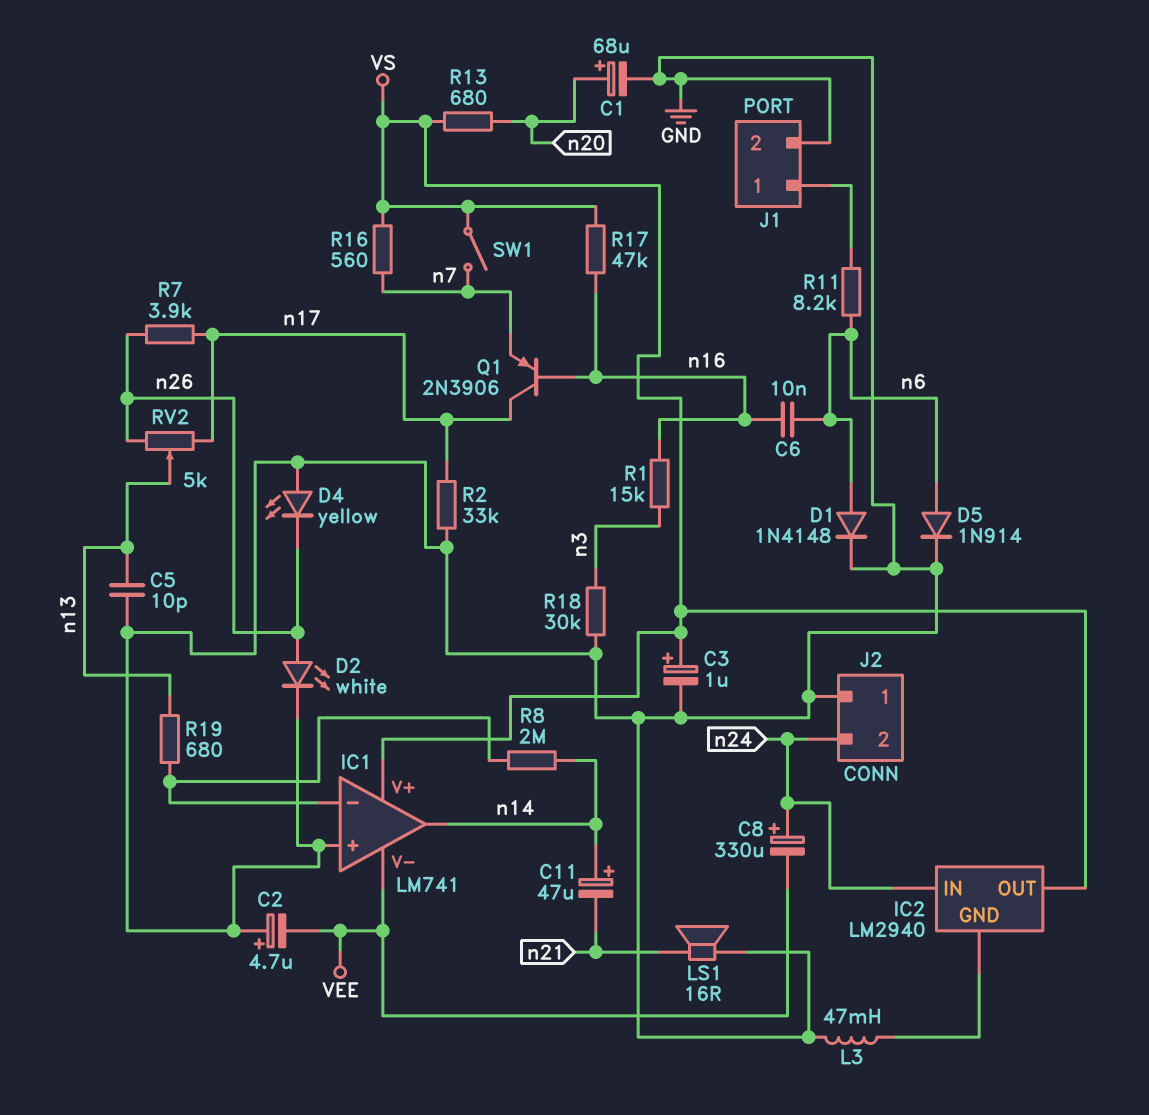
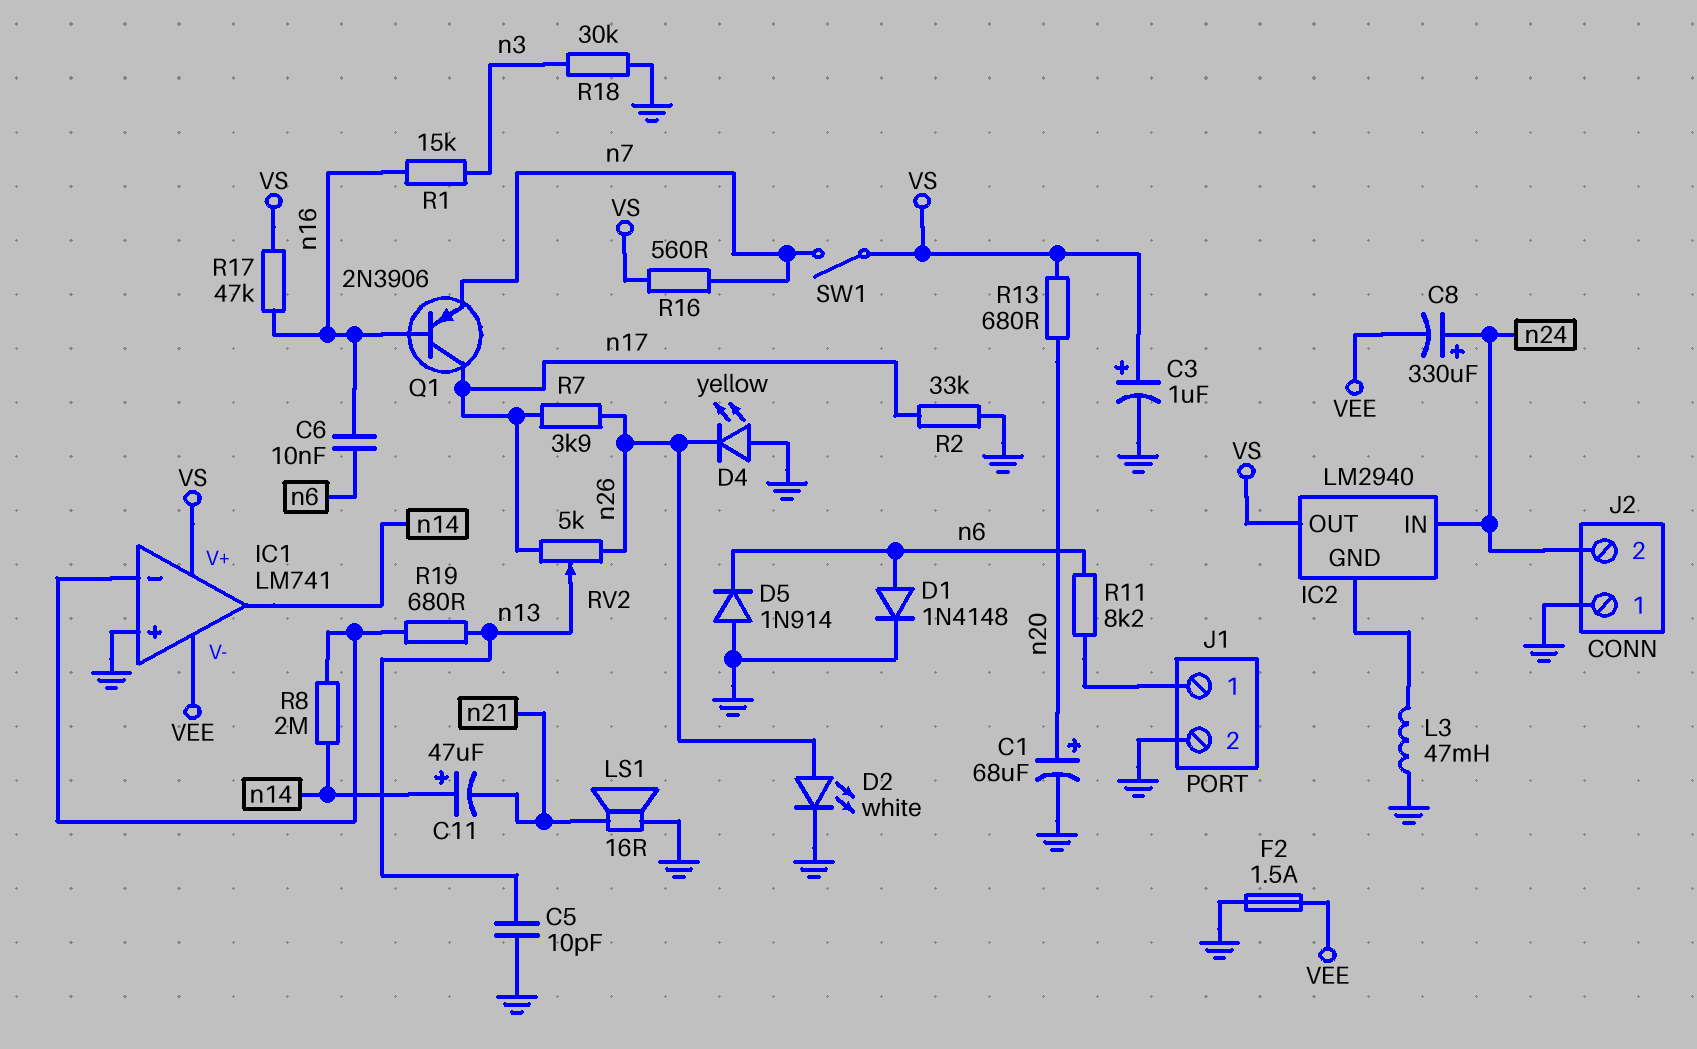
C2: 4.7uF (plus GND, minus VEE) -> none
D5: diode 1N914 (A n6, K GND) -> diode 1N914 (A GND, K n6)
F2: none -> 1.5A (GND, VEE)

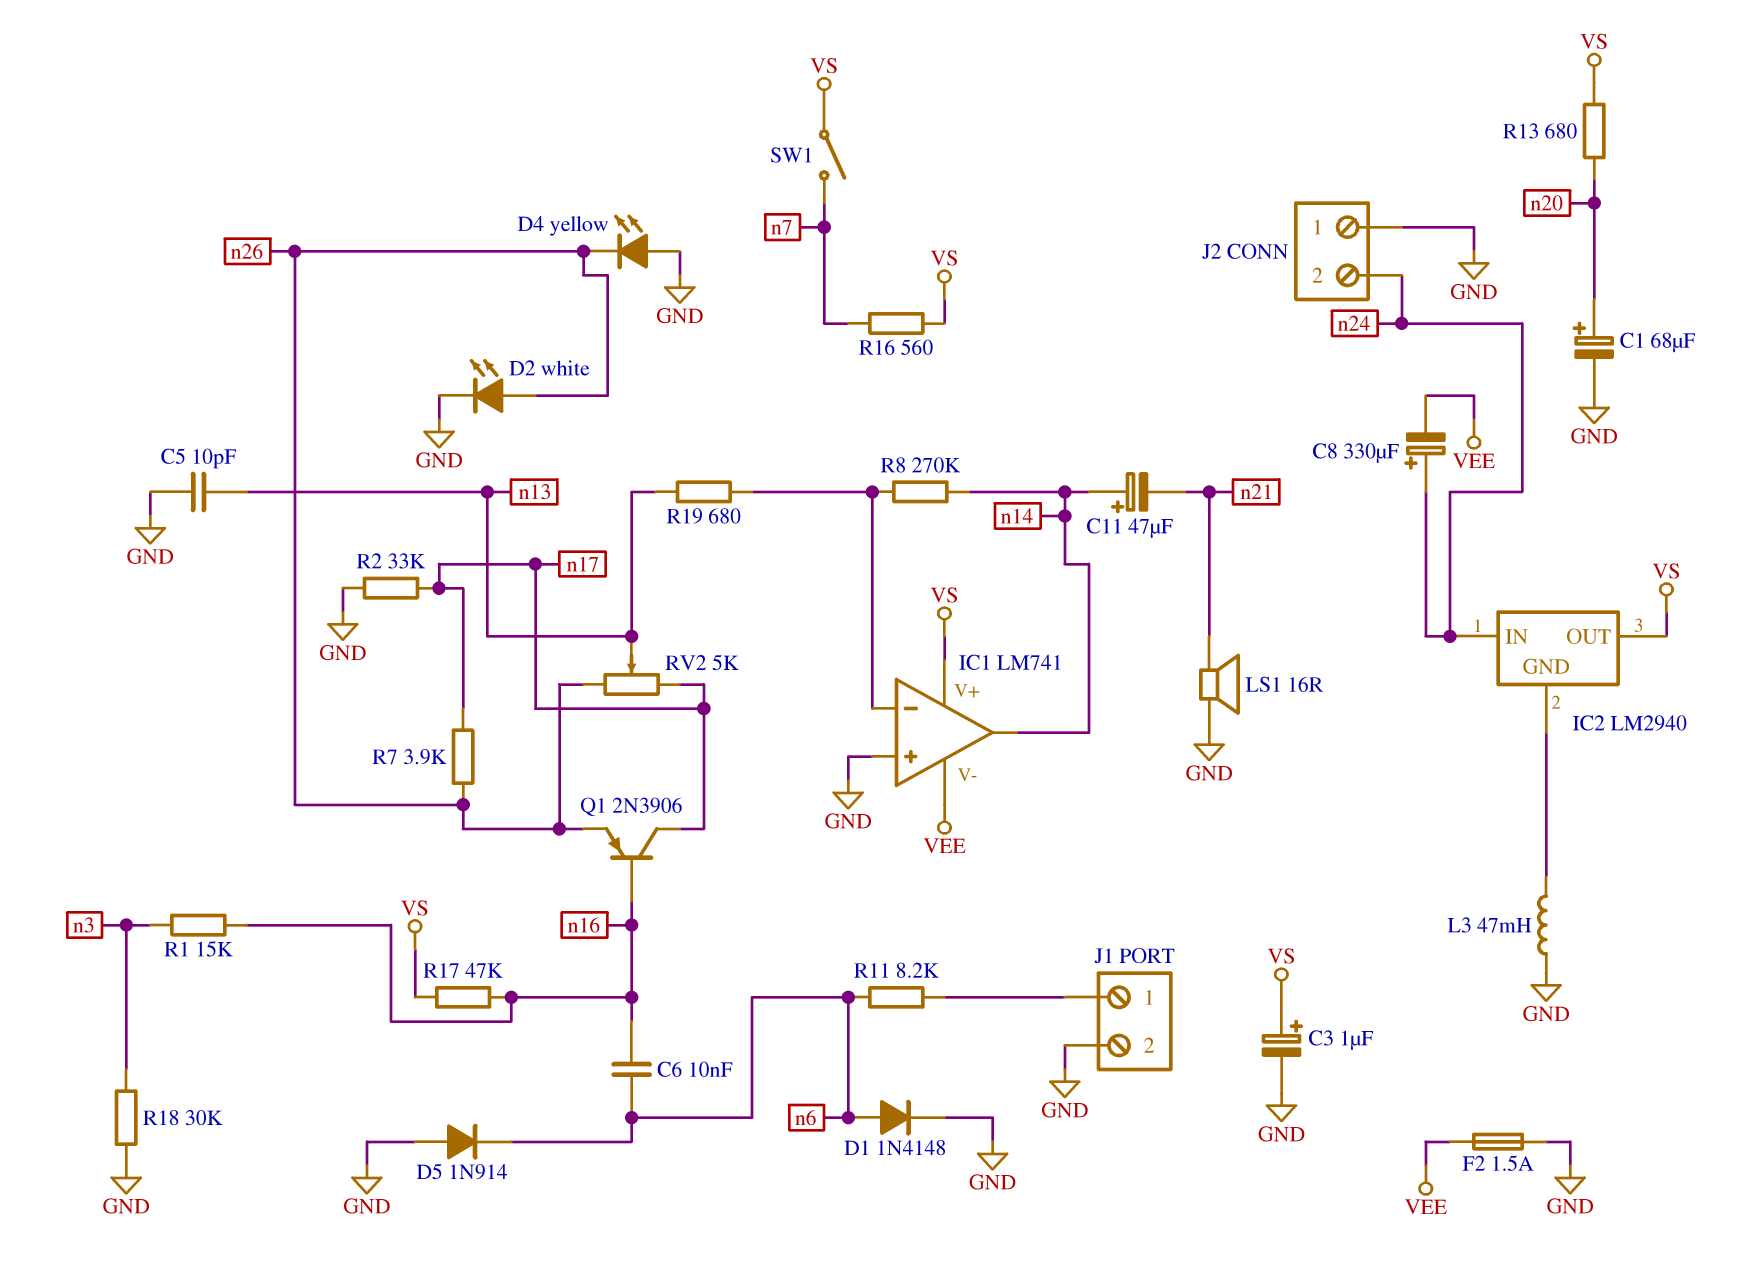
Q1: PNP 2N3906 (B n16, C n17, E n7) -> PNP 2N3906 (B n16, C n17, E n26)
R8: 2M (IC1/in-, n14) -> 270k (IC1/in-, n14)

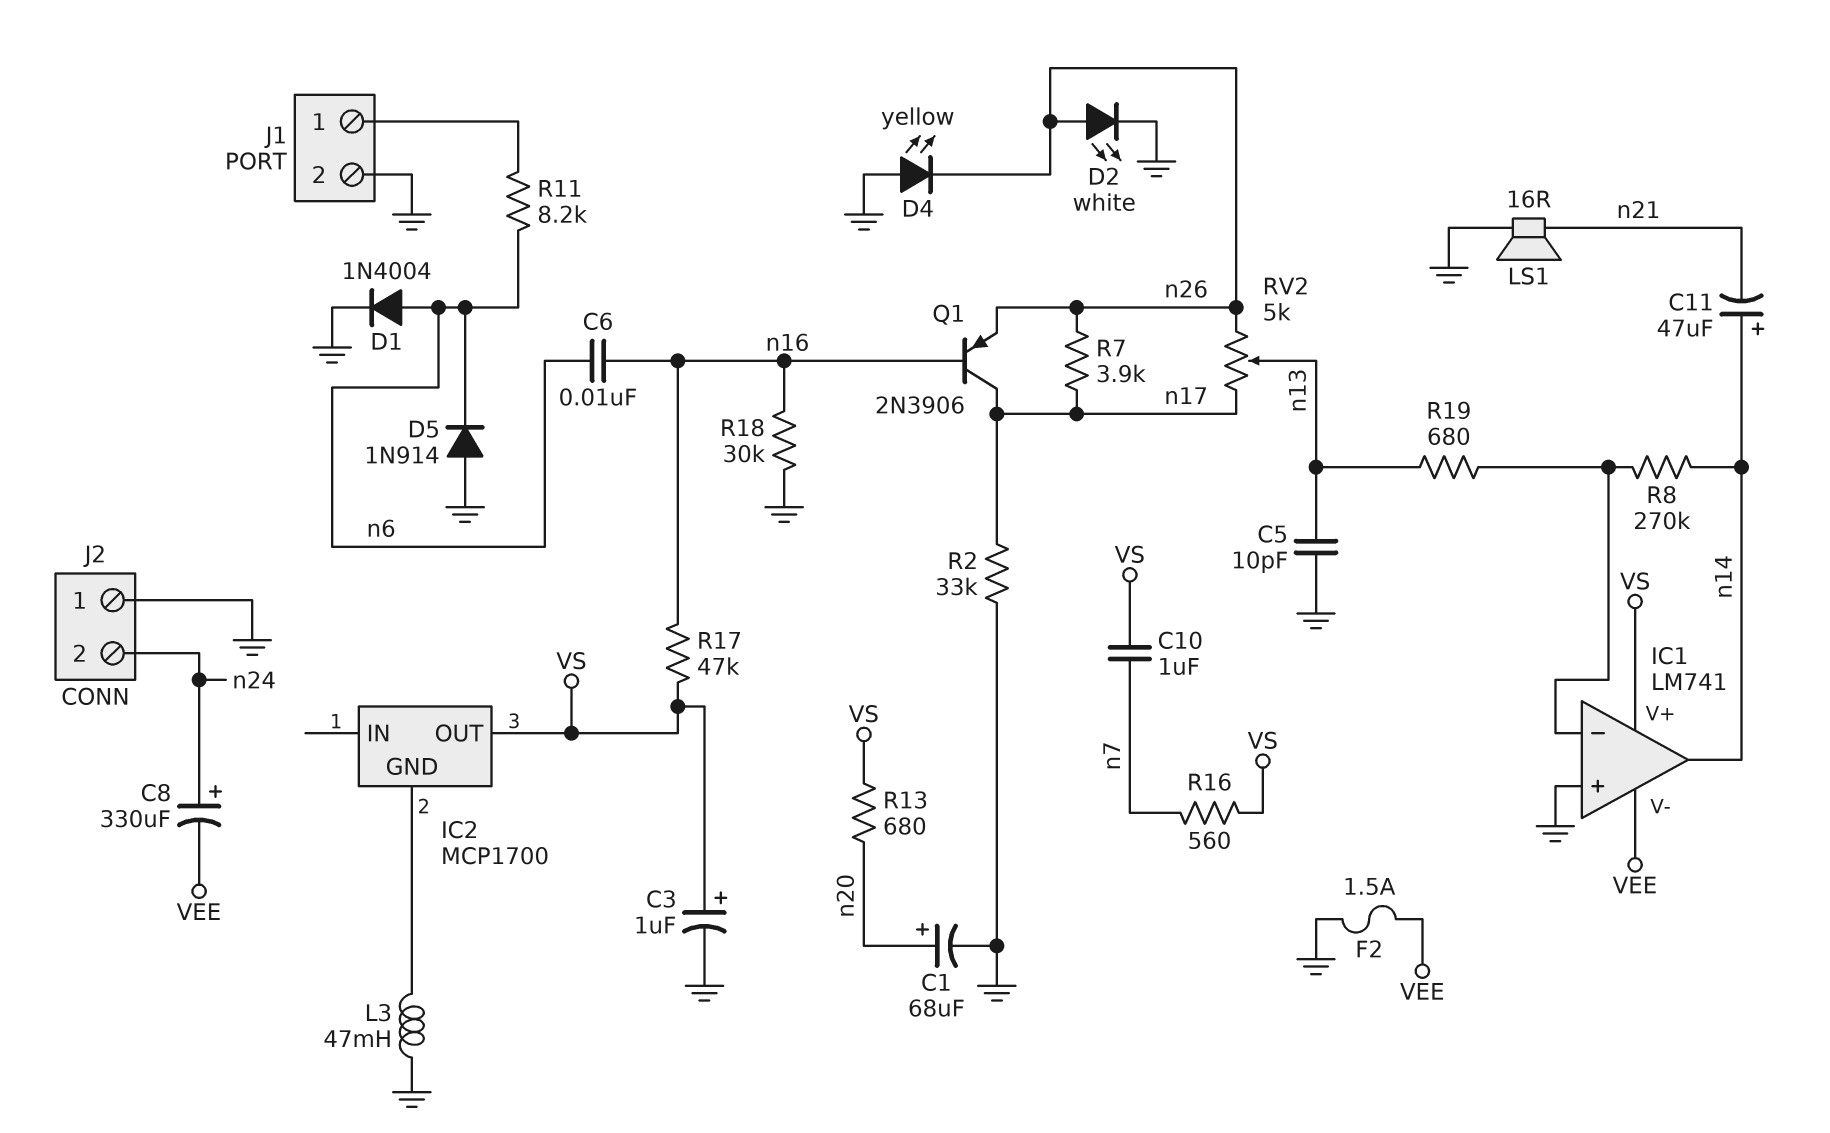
C10: none -> 1uF (VS, n7)
D1: diode 1N4148 (A n6, K GND) -> diode 1N4004 (A n6, K GND)
IC2: LM2940 -> MCP1700
IC2 pin IN: n24 -> none
R1: 15k (n3, n16) -> none
R18: 30k (GND, n3) -> 30k (GND, n16)
SW1: switch (VS, n7) -> none

